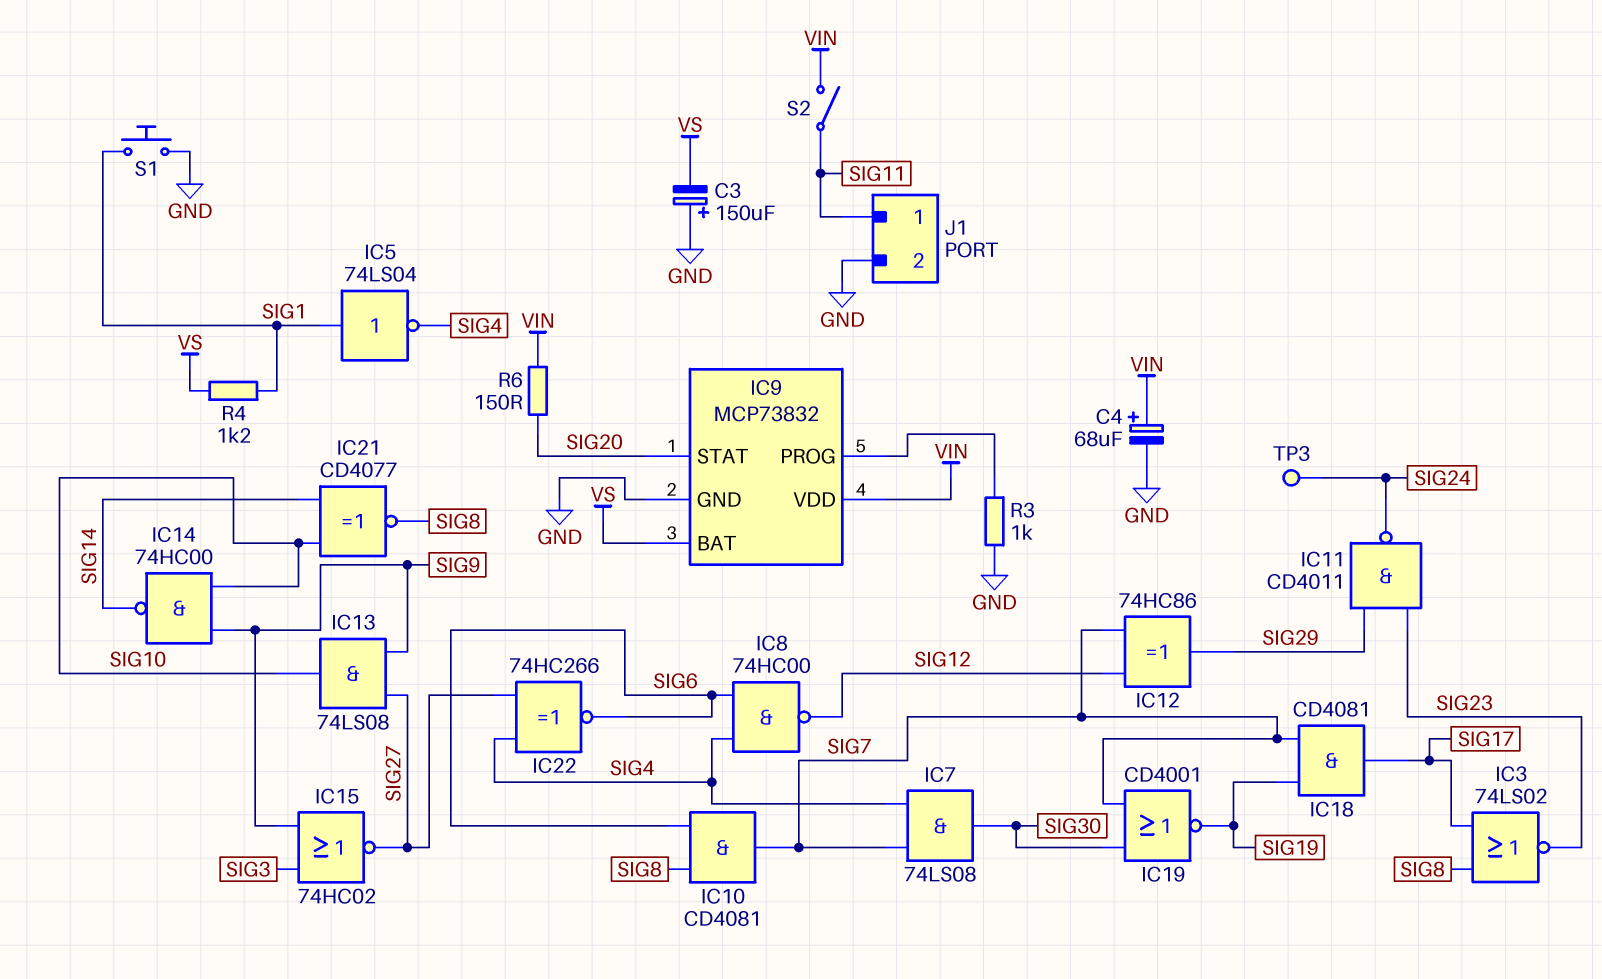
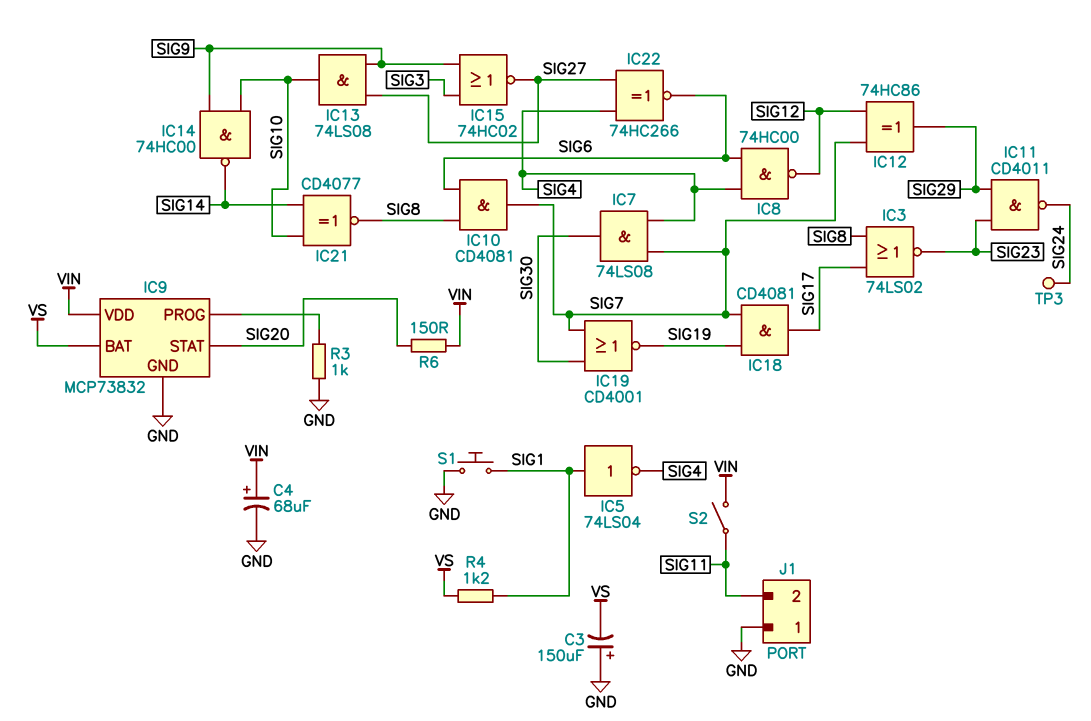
J1 pin 1: SIG11 -> GND
J1 pin 2: GND -> SIG11

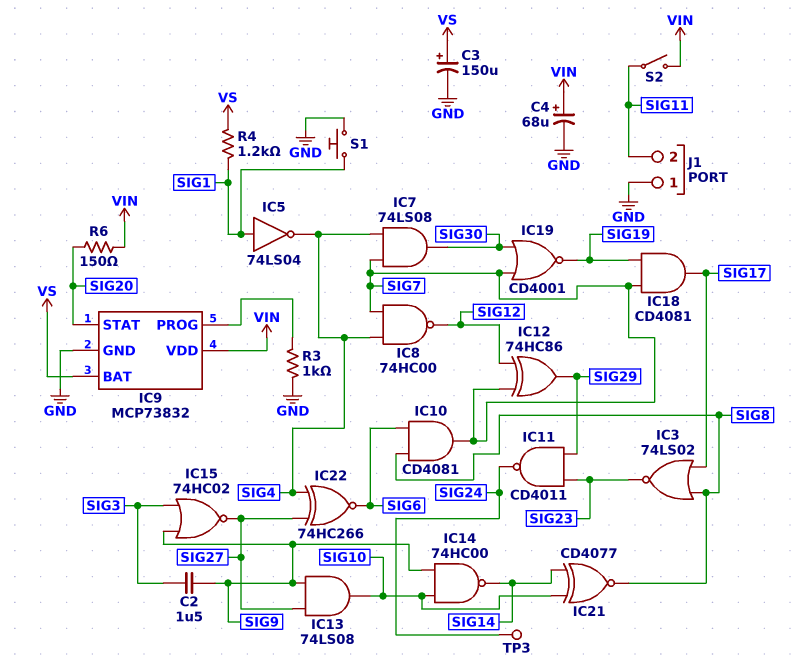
C2: none -> 1.5uF (SIG3, SIG9)
C3: 150uF (plus GND, minus VS) -> 150uF (plus VS, minus GND)
IC8: NAND 74HC00 (in SIG4, in SIG6, out SIG12) -> NAND 74HC00 (in SIG4, in SIG7, out SIG12)

